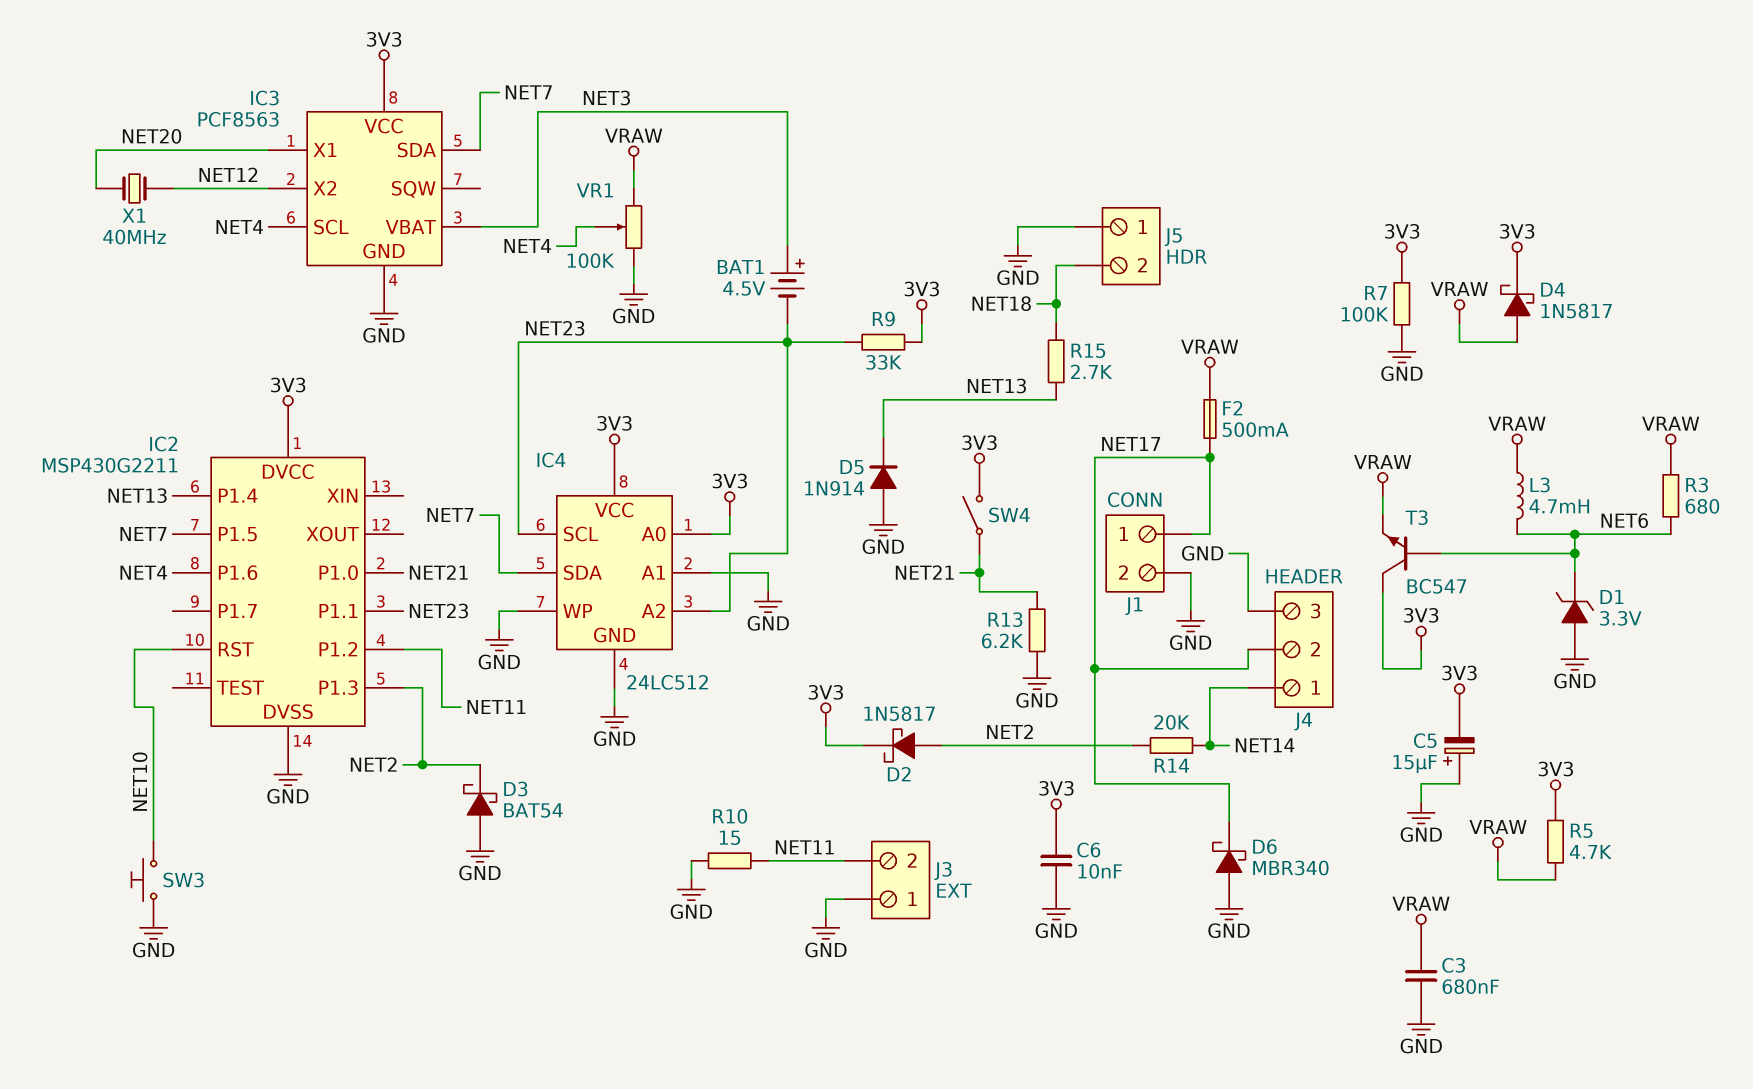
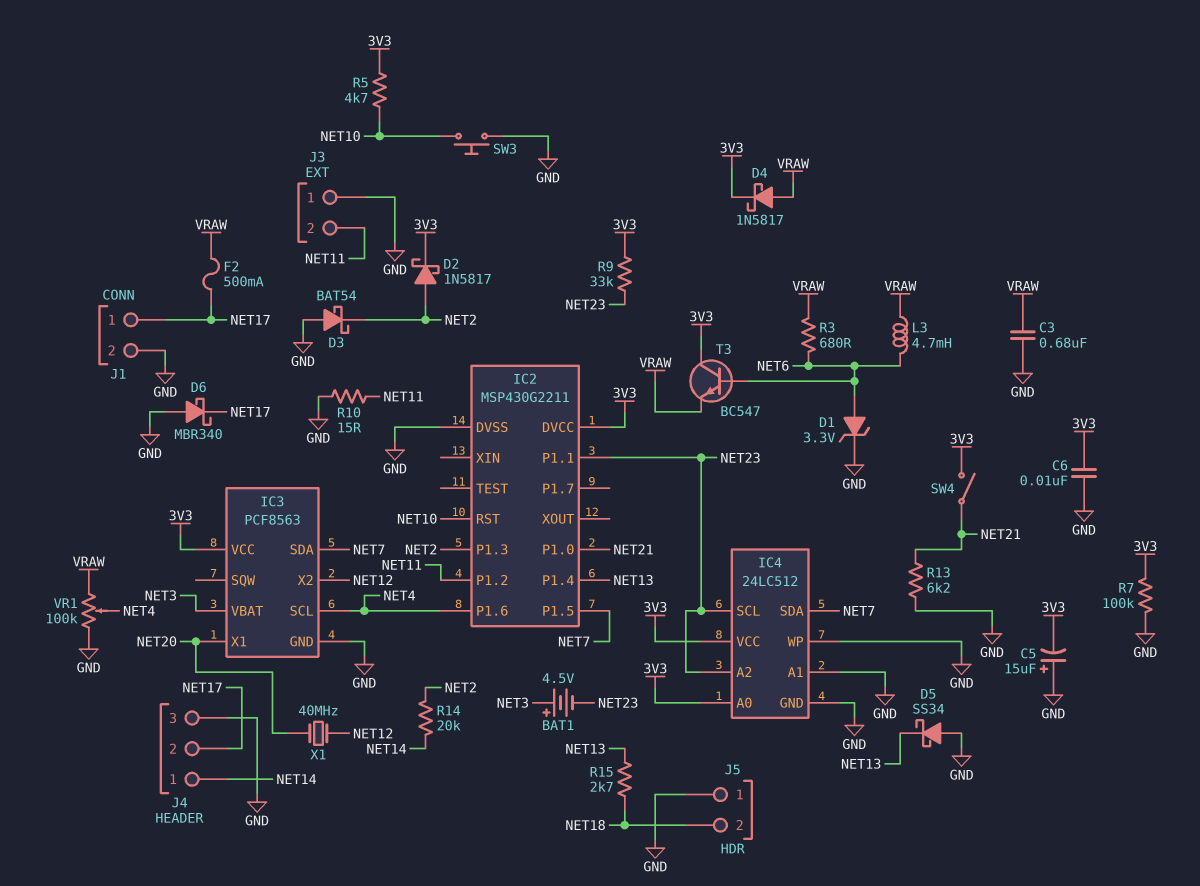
D1: zener 3.3V (A GND, K NET6) -> zener 3.3V (A NET6, K GND)
D5: diode 1N914 (A GND, K NET13) -> schottky SS34 (A GND, K NET13)
R5: 4.7k (3V3, VRAW) -> 4.7k (3V3, NET10)

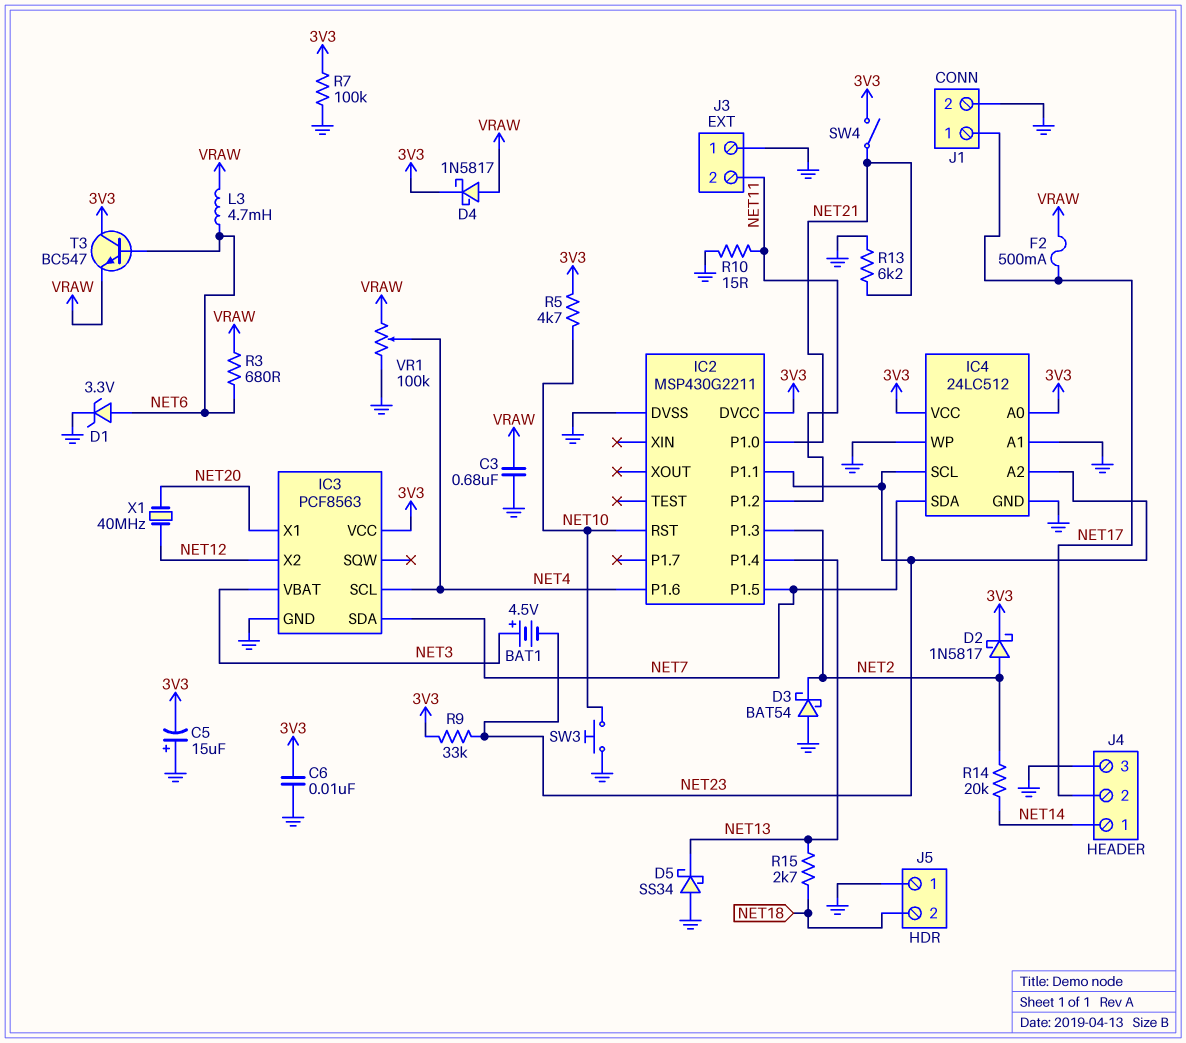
D6: schottky MBR340 (A GND, K NET17) -> none

